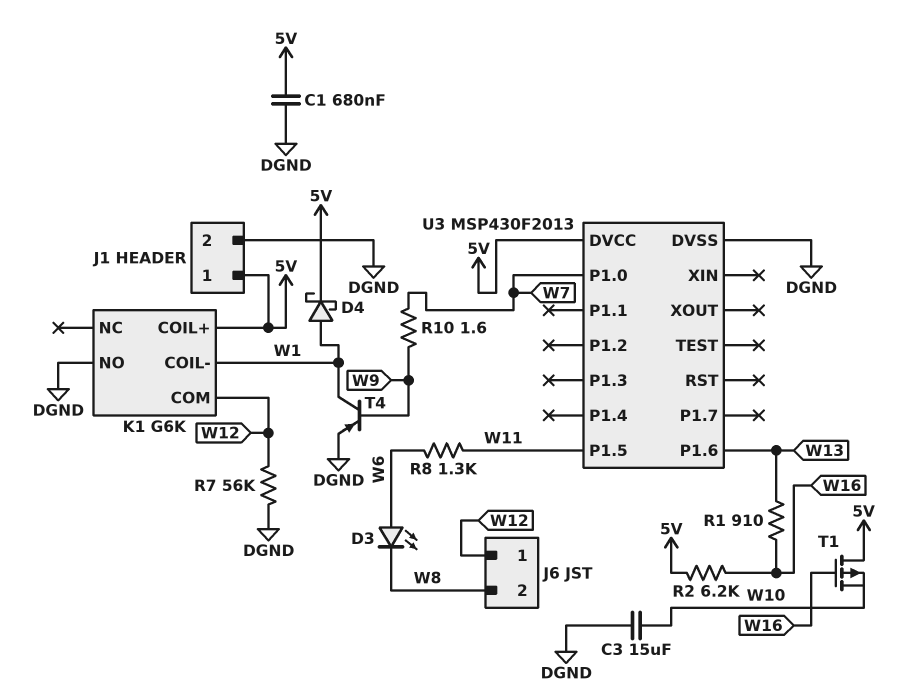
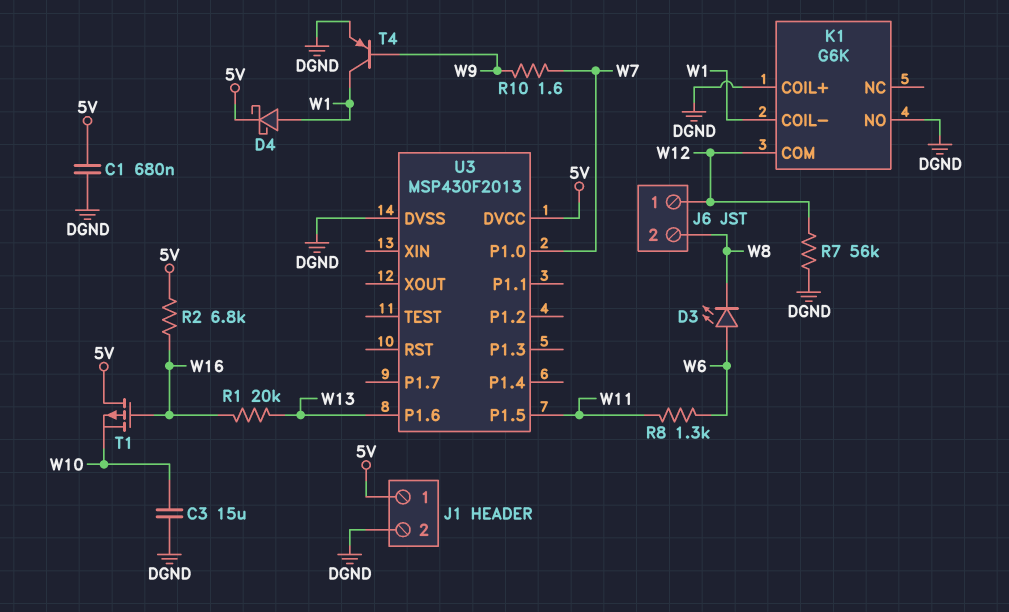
K1 pin COIL+: 5V -> DGND
R1: 910 (W13, W16) -> 20k (W13, W16)
R2: 6.2k (5V, W16) -> 6.8k (5V, W16)

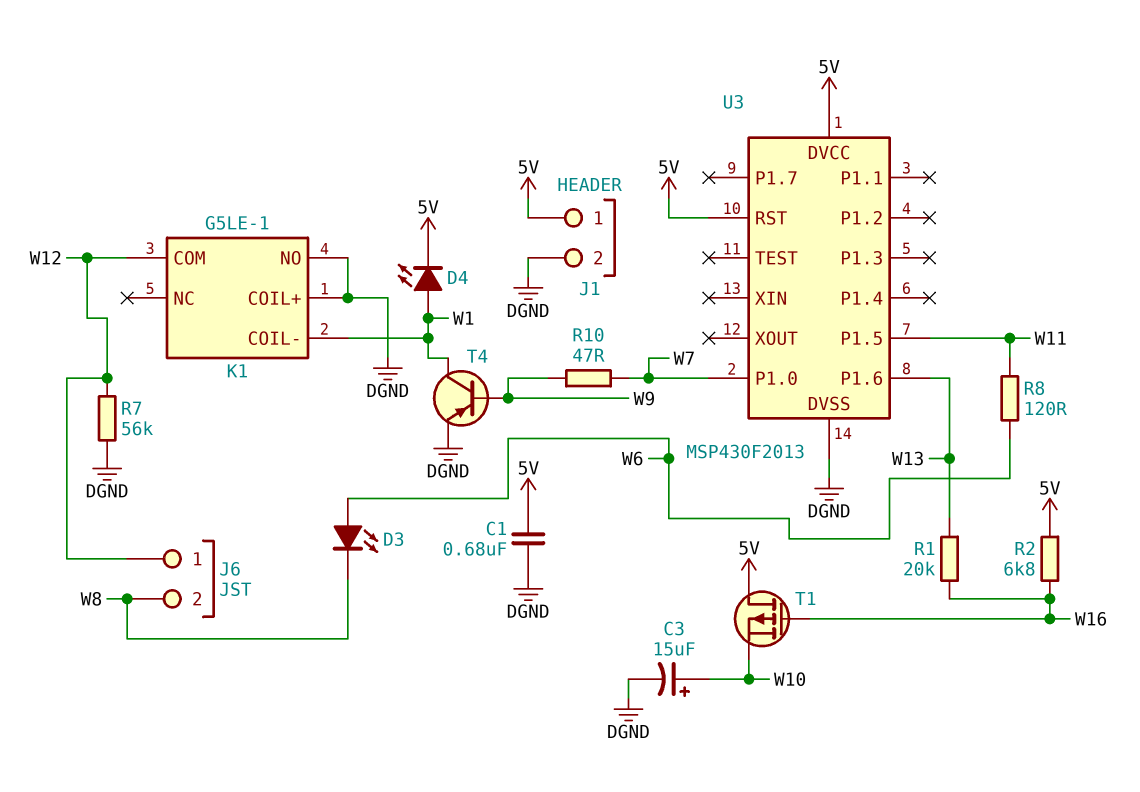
C3: 15uF (DGND, W10) -> 15uF (plus W10, minus DGND)
D4: schottky (A W1, K 5V) -> LED (A W1, K 5V)
K1: G6K -> G5LE-1
R8: 1.3k (W6, W11) -> 120 (W6, W11)
R10: 1.6 (W7, W9) -> 47 (W7, W9)
U3 pin RST: none -> 5V

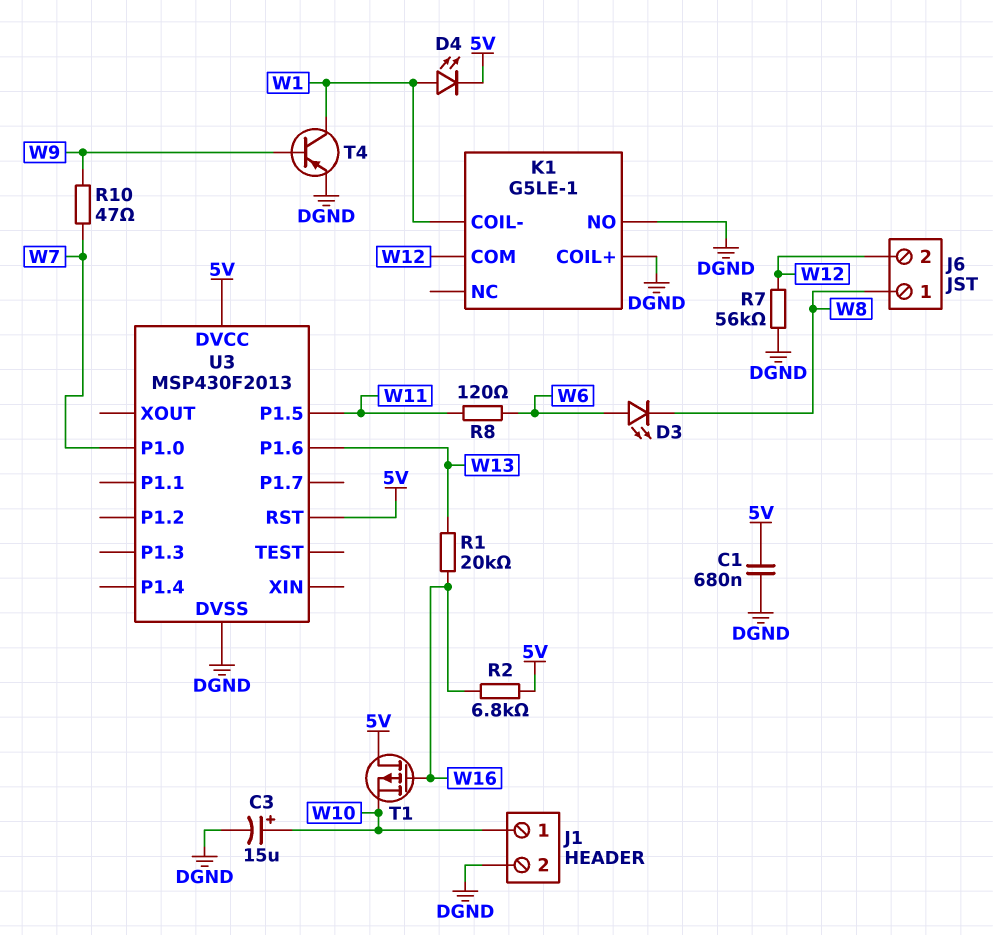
J1 pin 1: 5V -> W10
J6 pin 1: W12 -> W8
J6 pin 2: W8 -> W12

